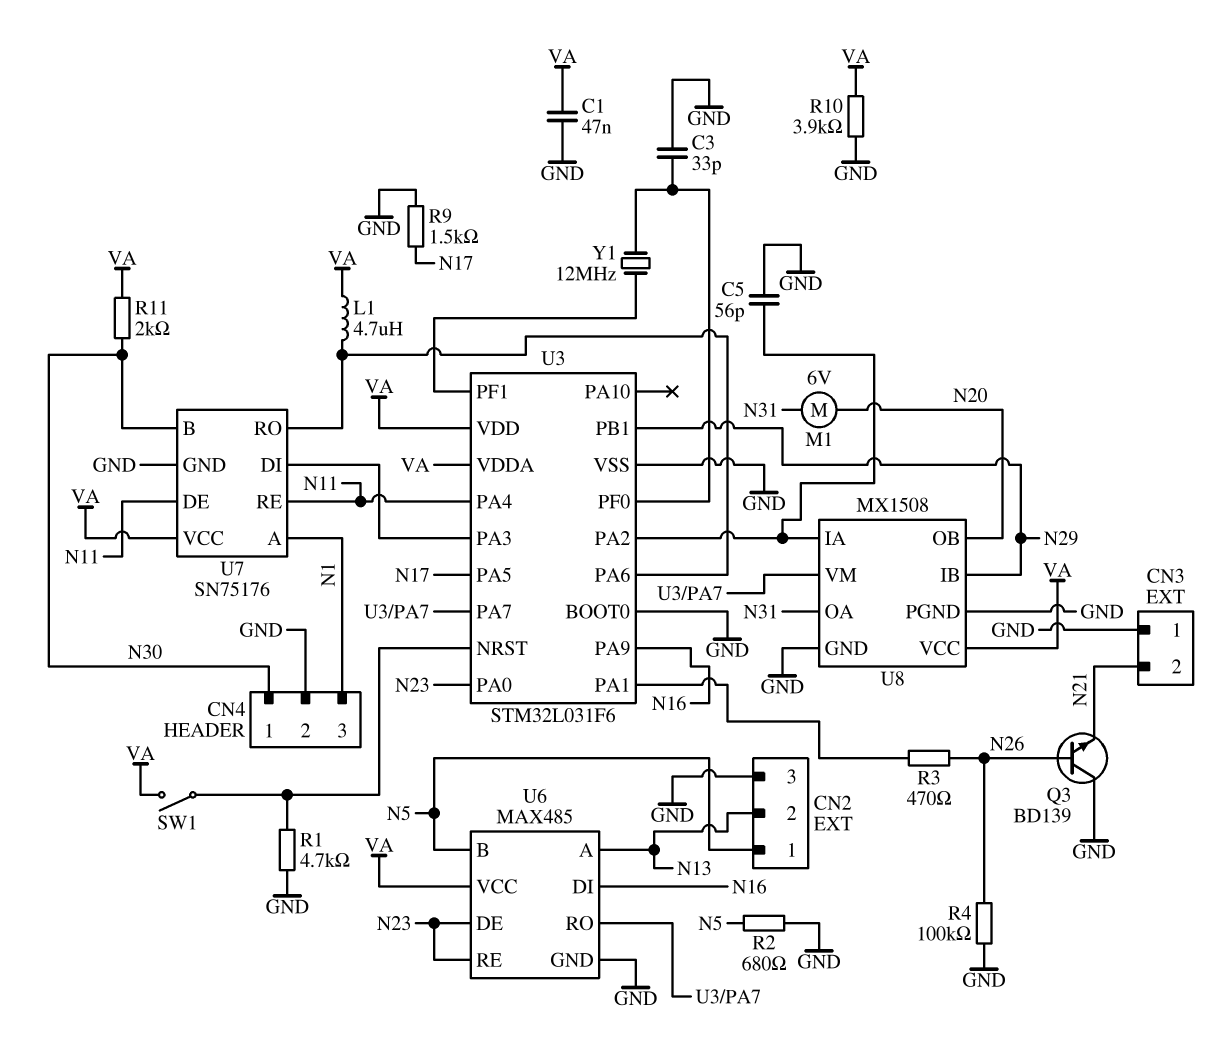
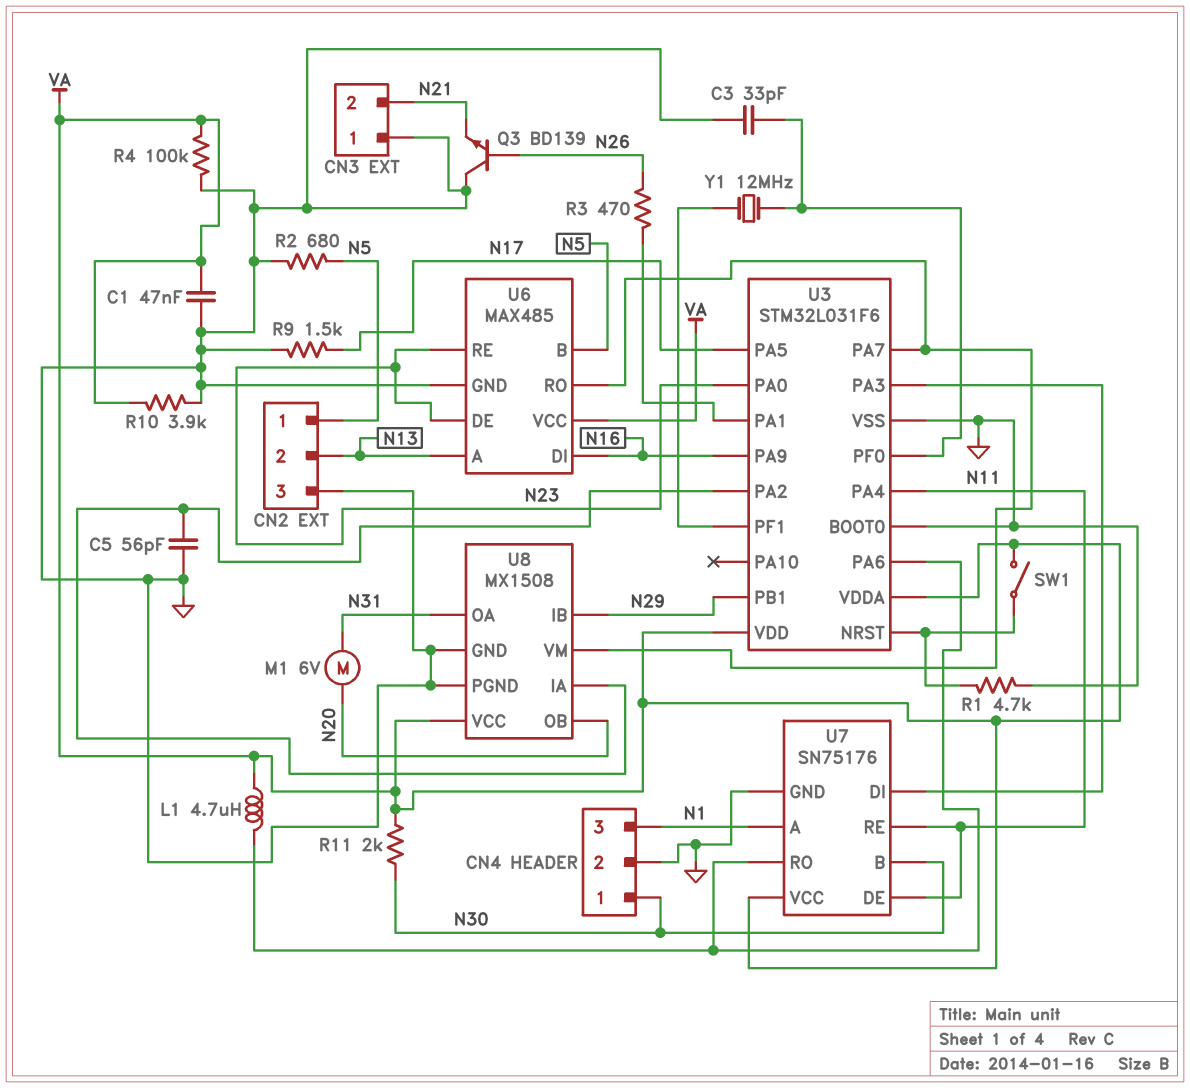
R4: 100k (GND, N26) -> 100k (GND, VA)

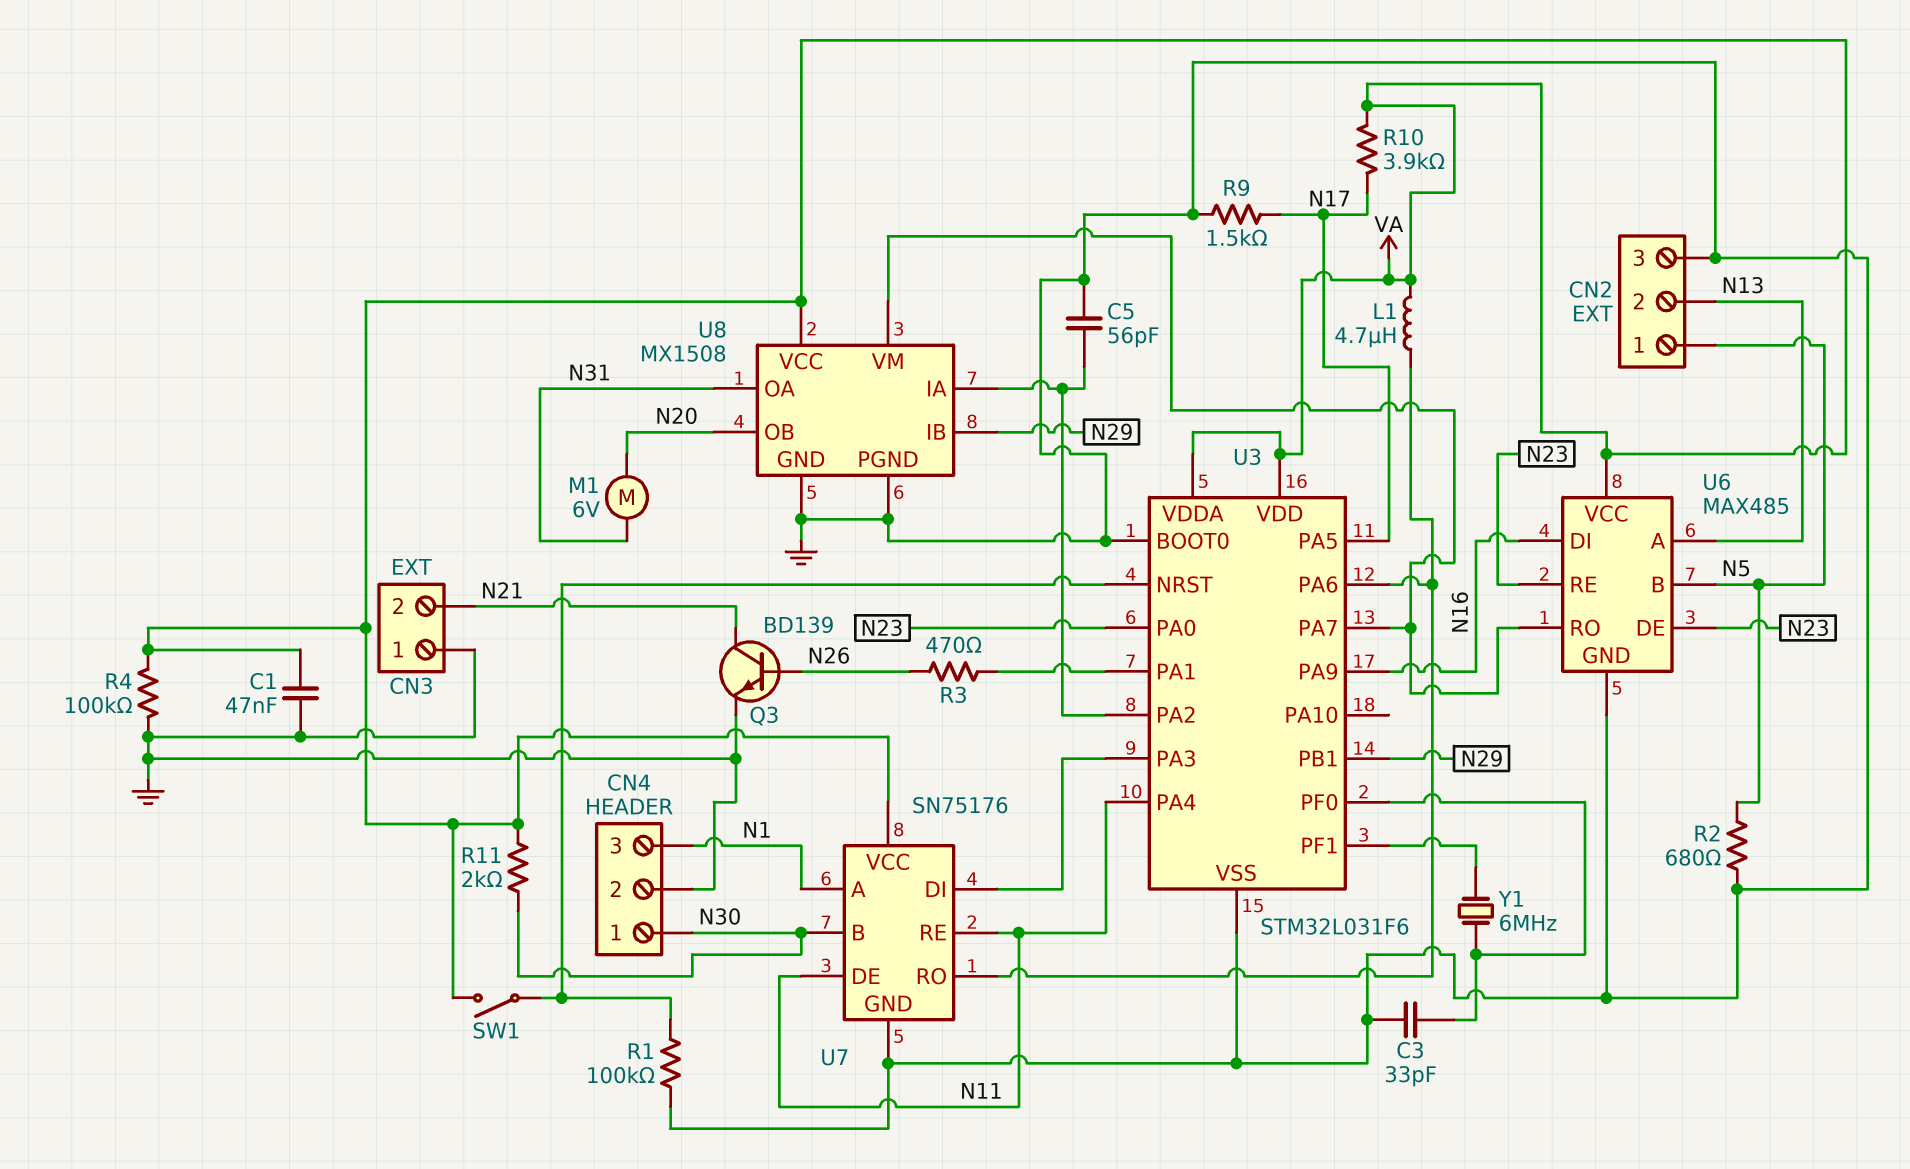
Q3: NPN BD139 (B N26, C GND, E N21) -> NPN BD139 (B N26, C N21, E GND)
R1: 4.7k (GND, U3/NRST) -> 100k (GND, U3/NRST)
R10: 3.9k (GND, VA) -> 3.9k (N17, VA)
Y1: 12MHz (U3/PF0, U3/PF1) -> 6MHz (U3/PF0, U3/PF1)

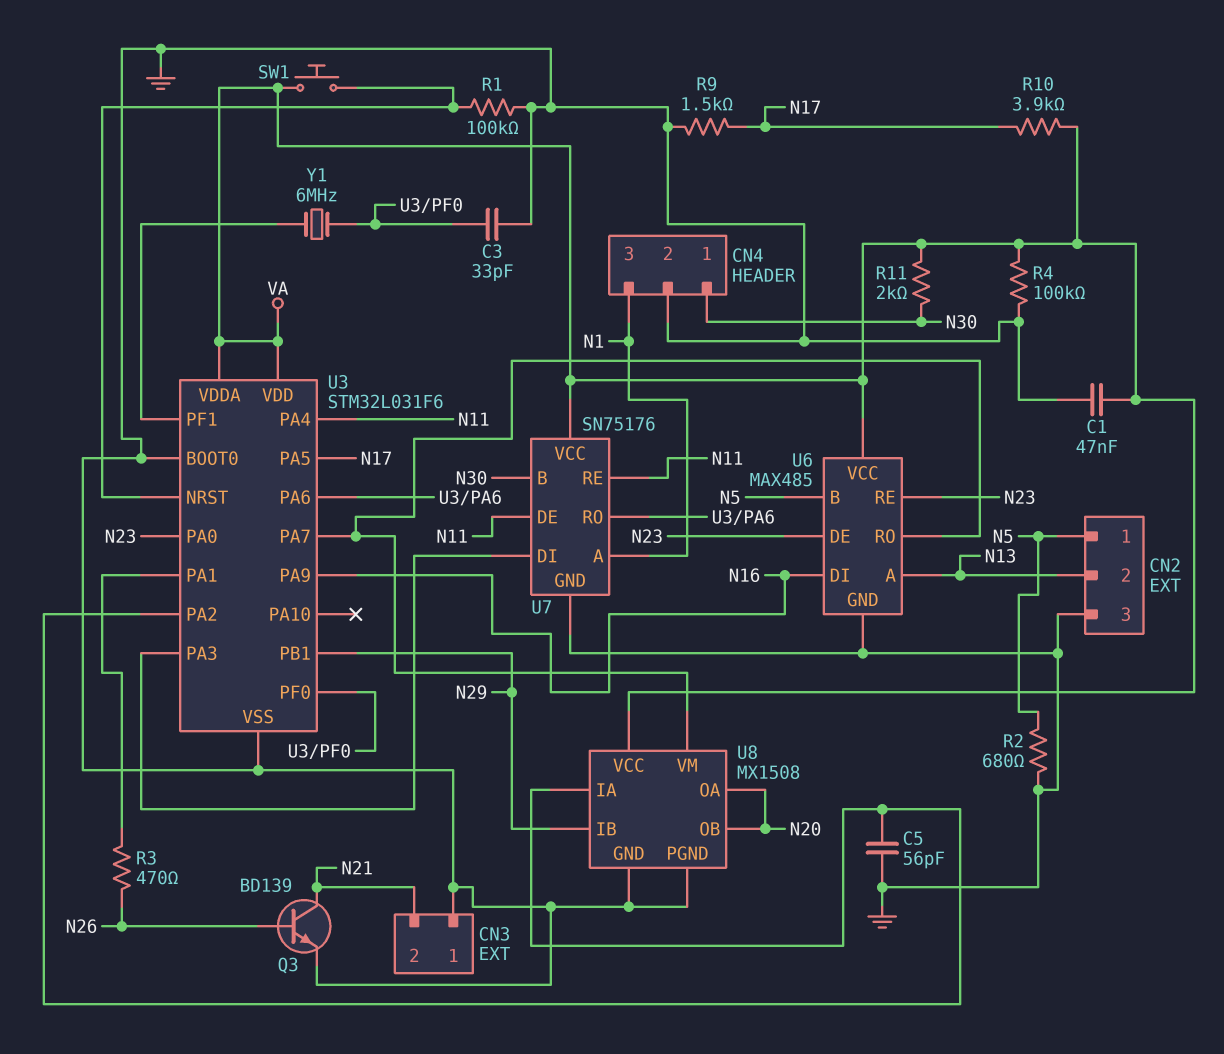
L1: 4.7uH (U3/PA6, VA) -> none
M1: motor 6V (N20, N31) -> none
SW1: switch (U3/NRST, VA) -> button (U3/NRST, VA)
U8 pin OA: N31 -> N20

